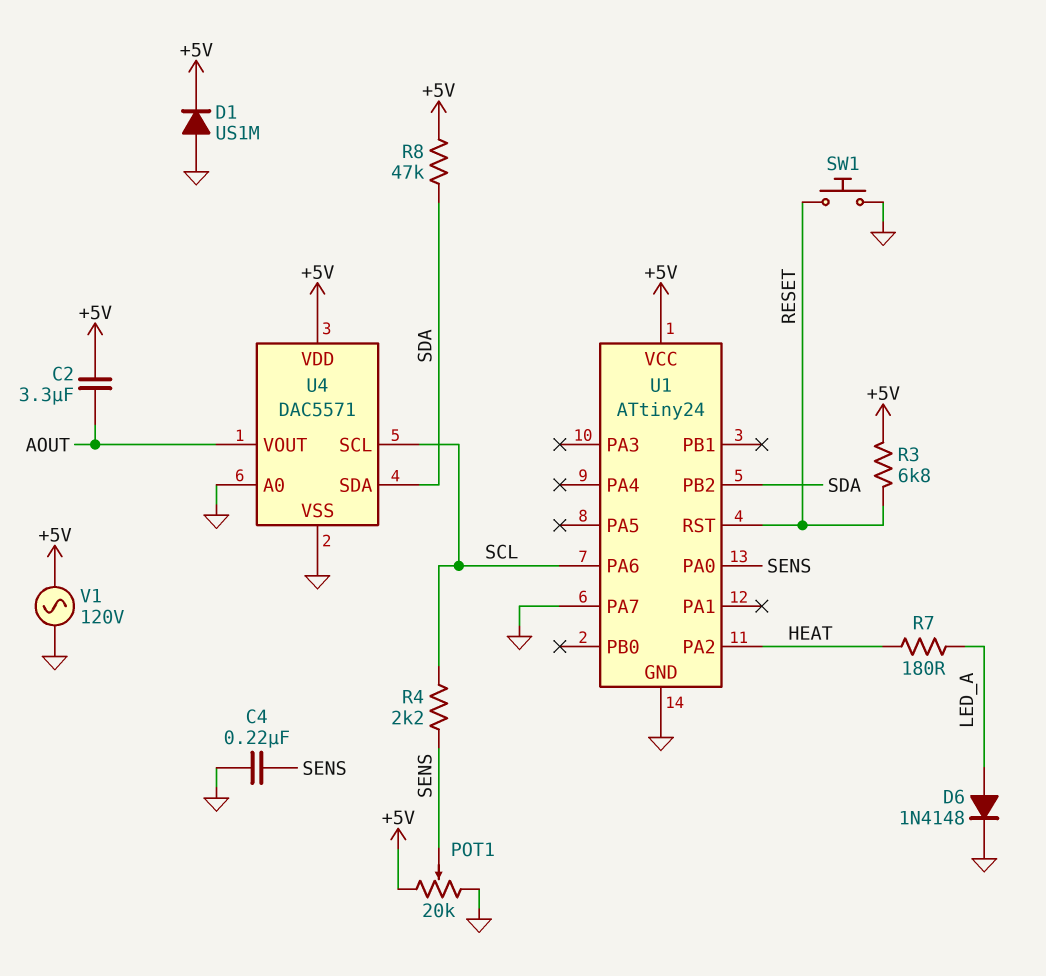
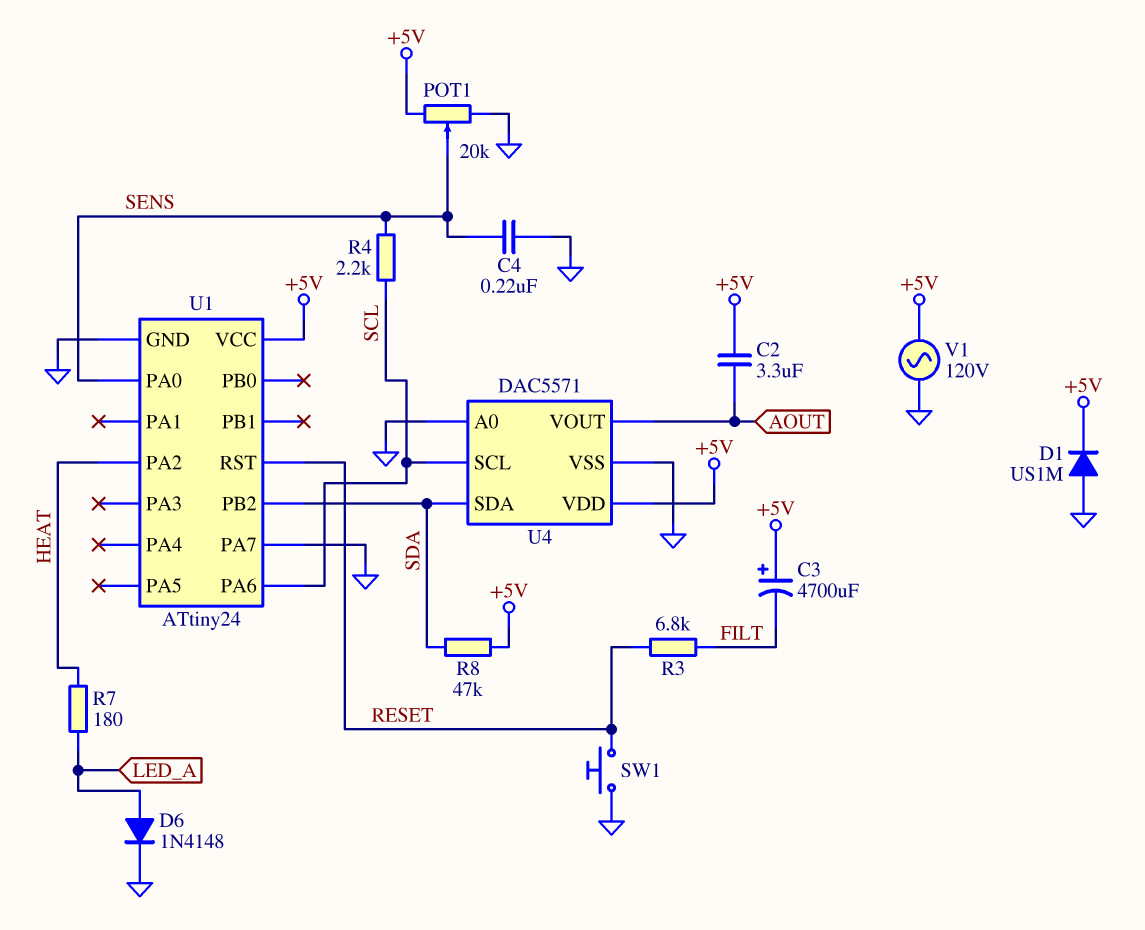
C3: none -> 4700uF (plus +5V, minus FILT)
R3: 6.8k (+5V, RESET) -> 6.8k (FILT, RESET)

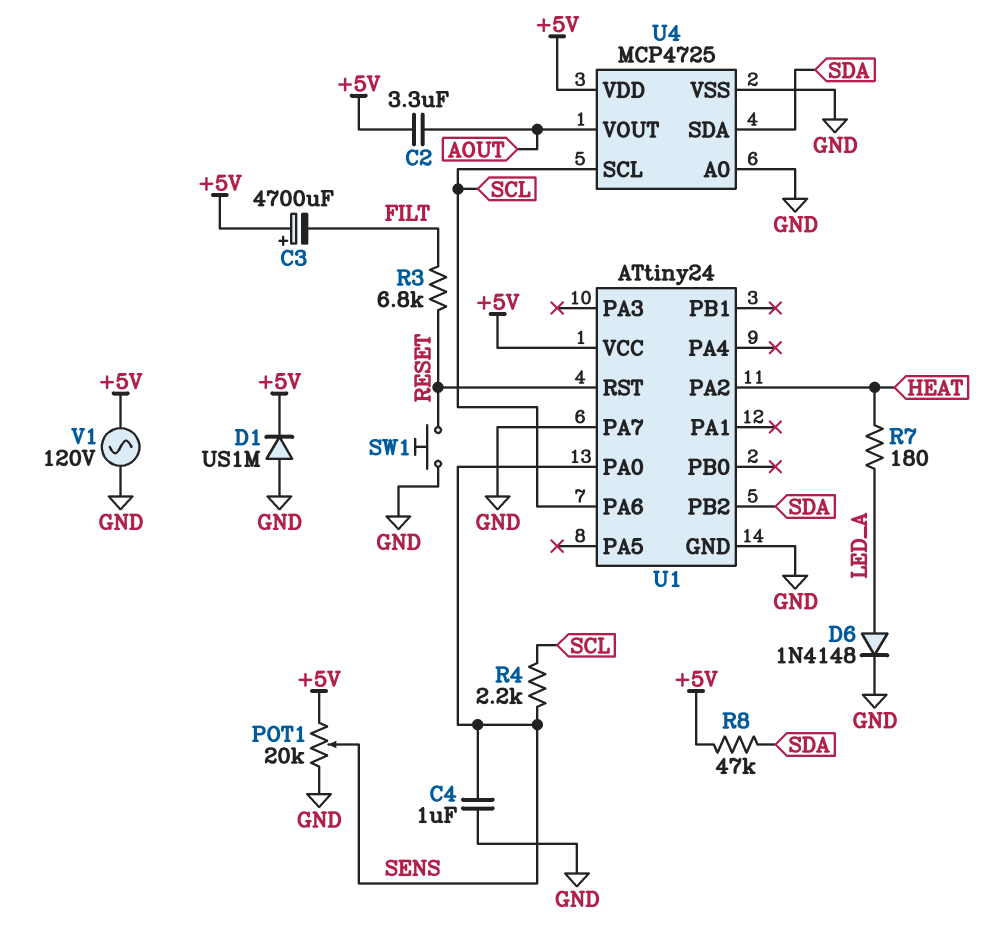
C4: 220nF (GND, SENS) -> 1uF (GND, SENS)
U4: DAC5571 -> MCP4725

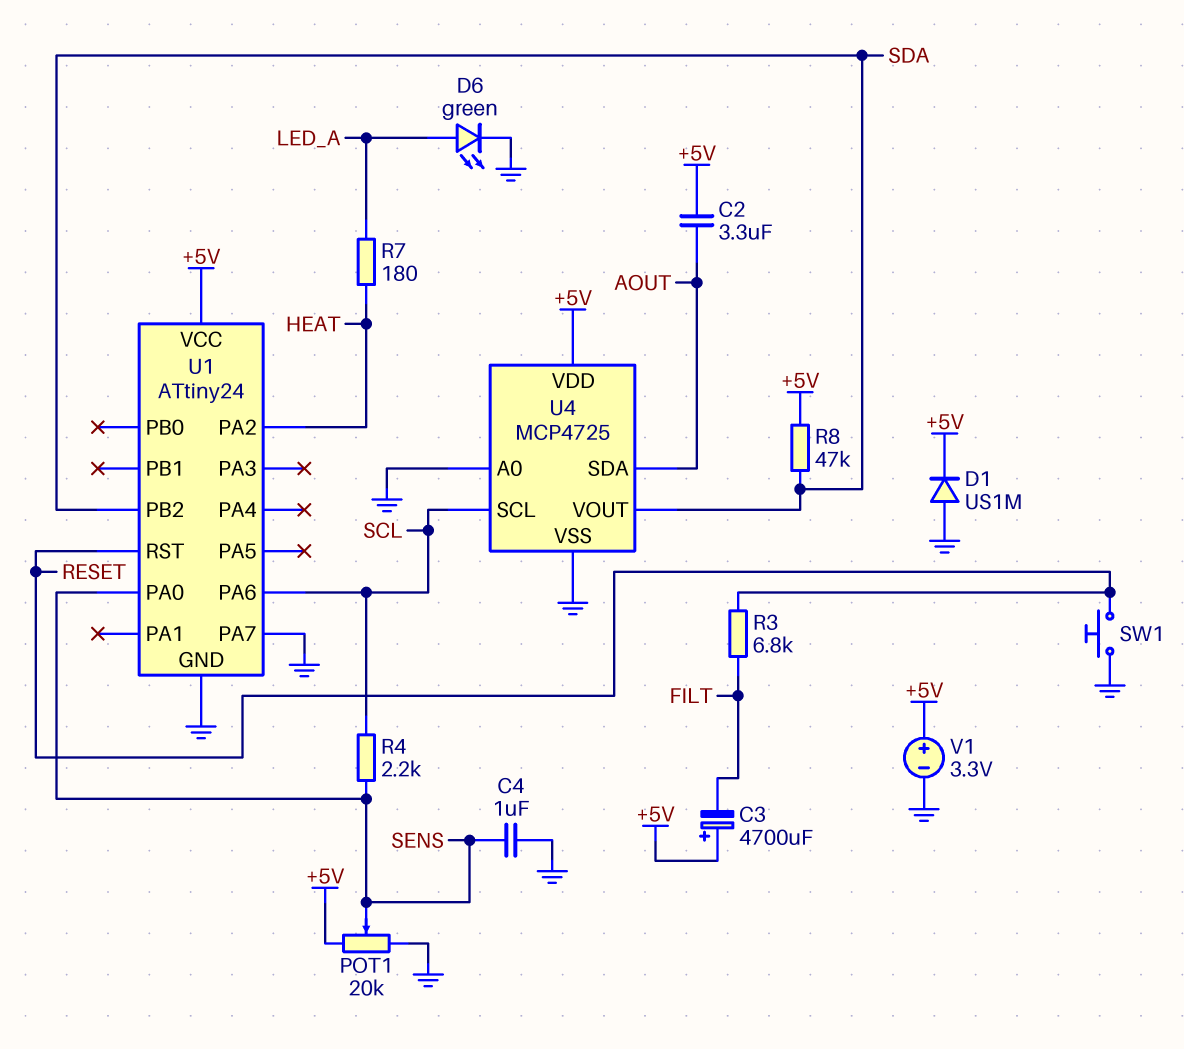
D6: diode 1N4148 (A LED_A, K GND) -> LED green (A LED_A, K GND)
U4 pin SDA: SDA -> AOUT
U4 pin VOUT: AOUT -> SDA
V1: AC 120V (+5V, GND) -> 3.3V (plus +5V, minus GND)

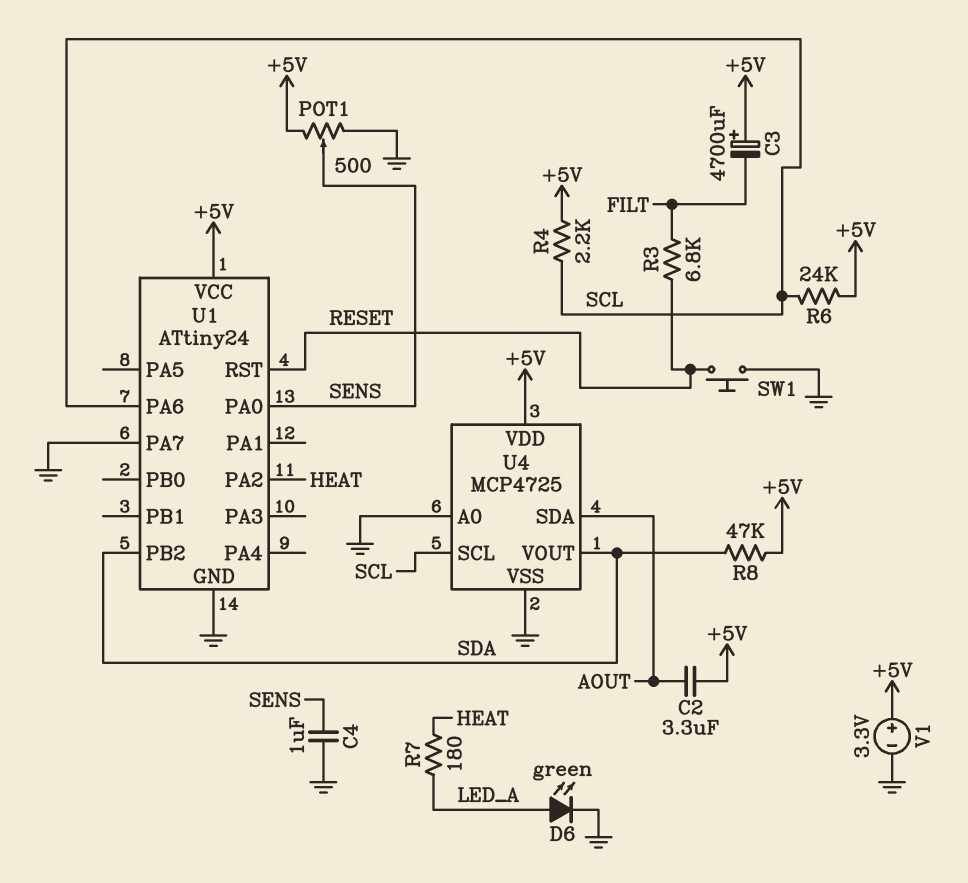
D1: diode US1M (A GND, K +5V) -> none
POT1: 20k (+5V, GND, wiper SENS) -> 500 (+5V, GND, wiper SENS)
R4: 2.2k (SCL, SENS) -> 2.2k (+5V, SCL)
R6: none -> 24k (+5V, SCL)

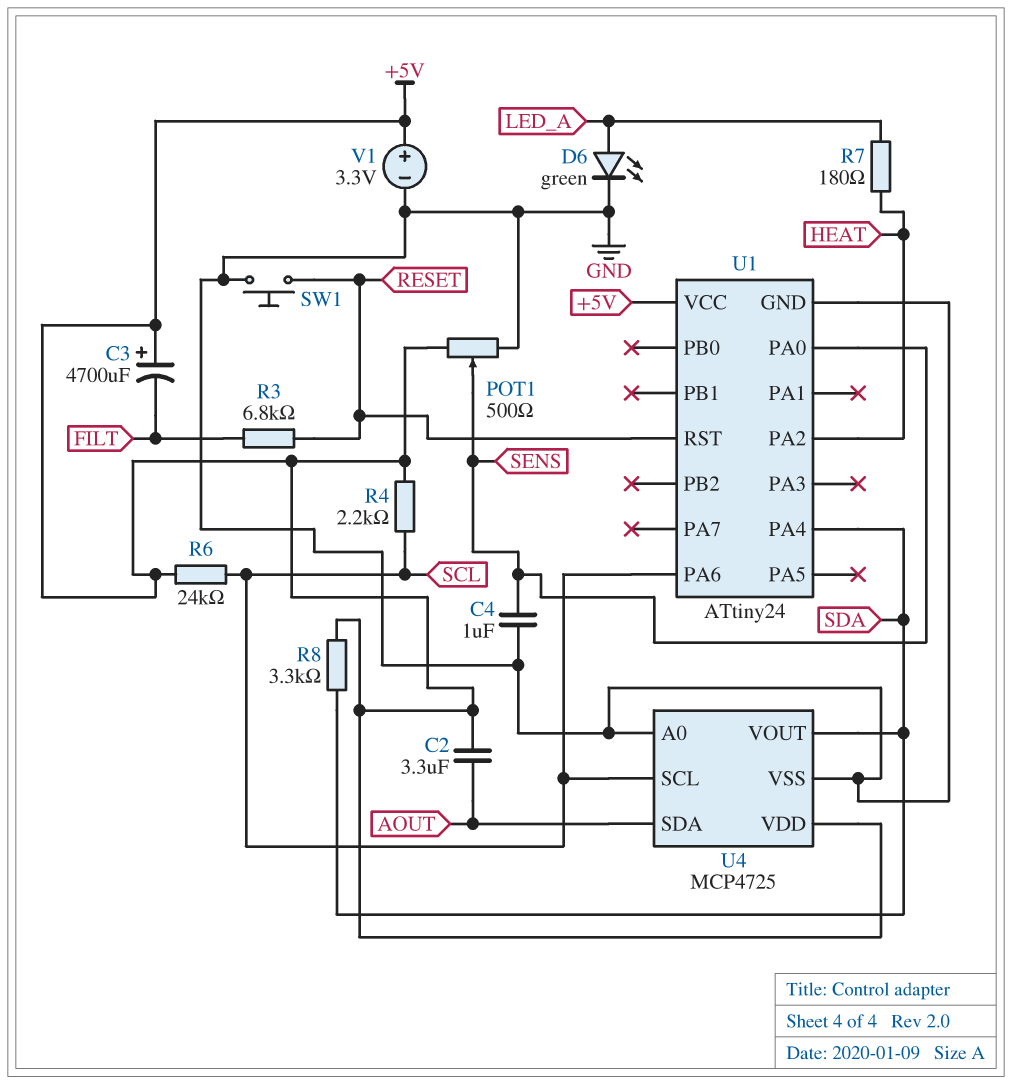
R8: 47k (+5V, SDA) -> 3.3k (+5V, SDA)
U1 pin PA4: none -> SDA
U1 pin PA7: GND -> none
U1 pin PB2: SDA -> none

